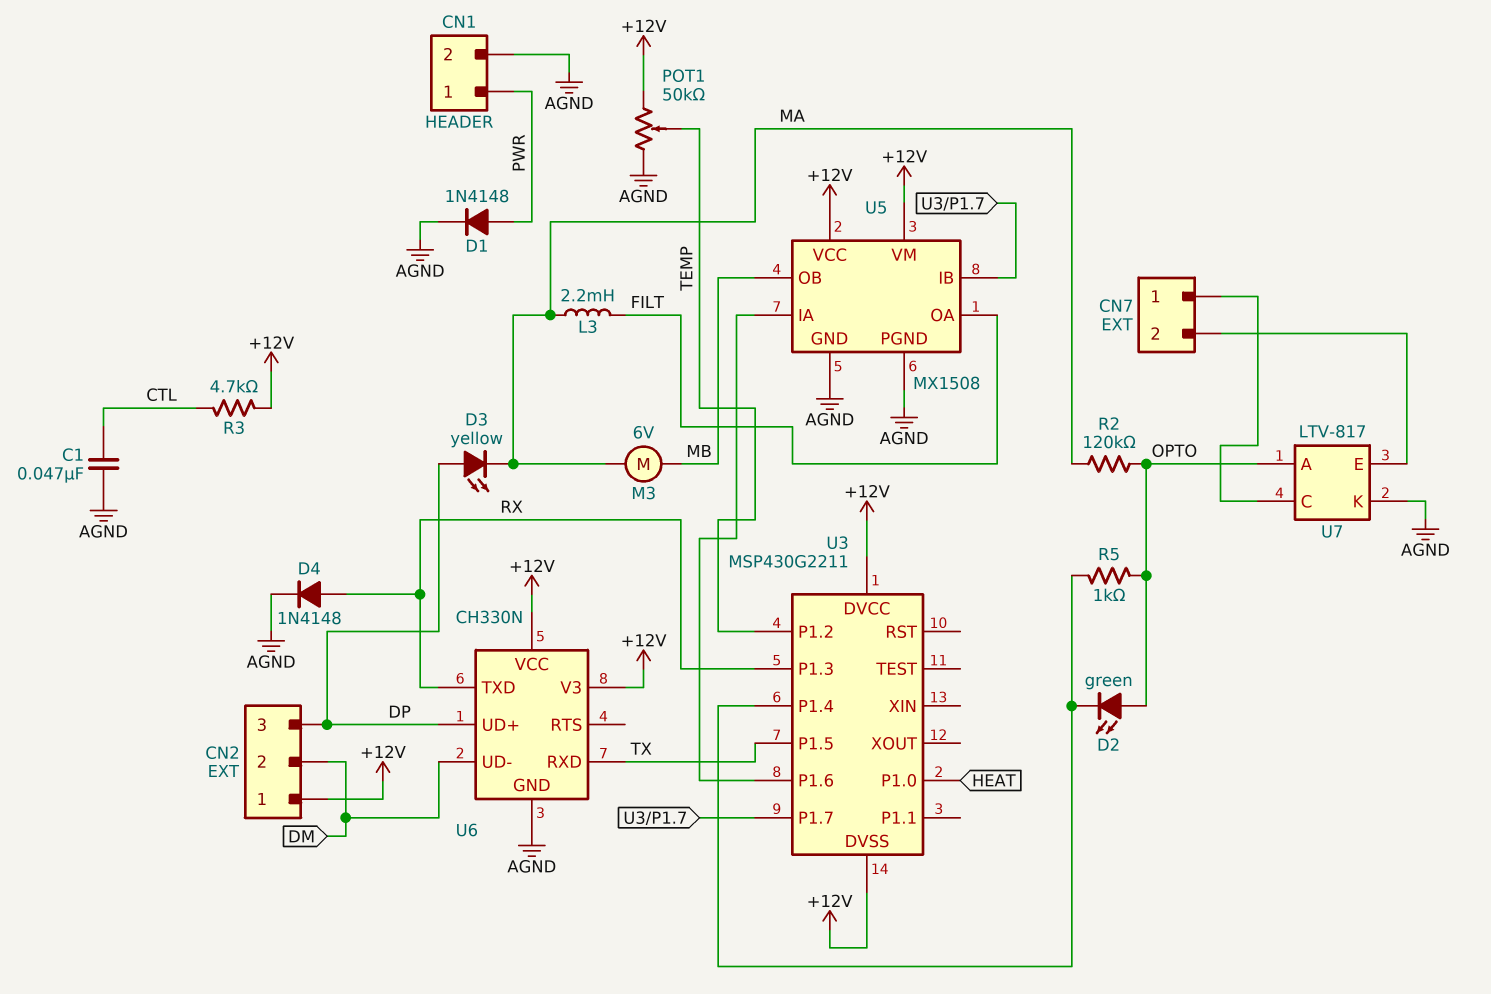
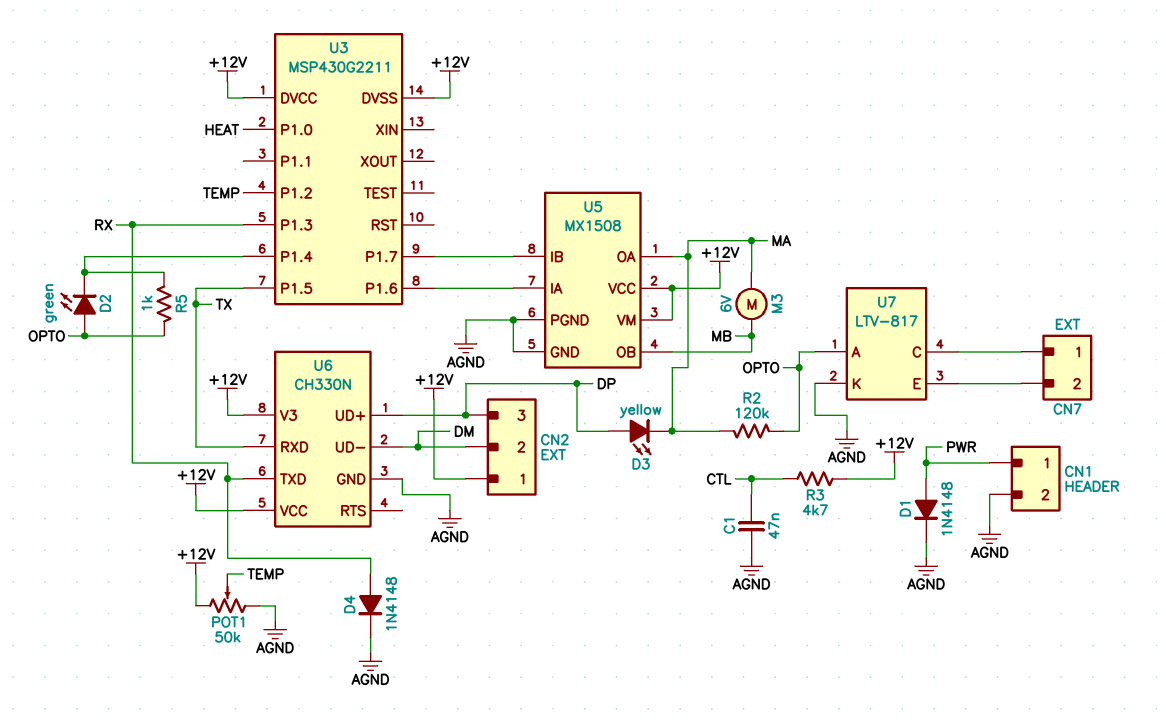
L3: 2.2mH (FILT, MA) -> none
U5 pin OA: FILT -> MA

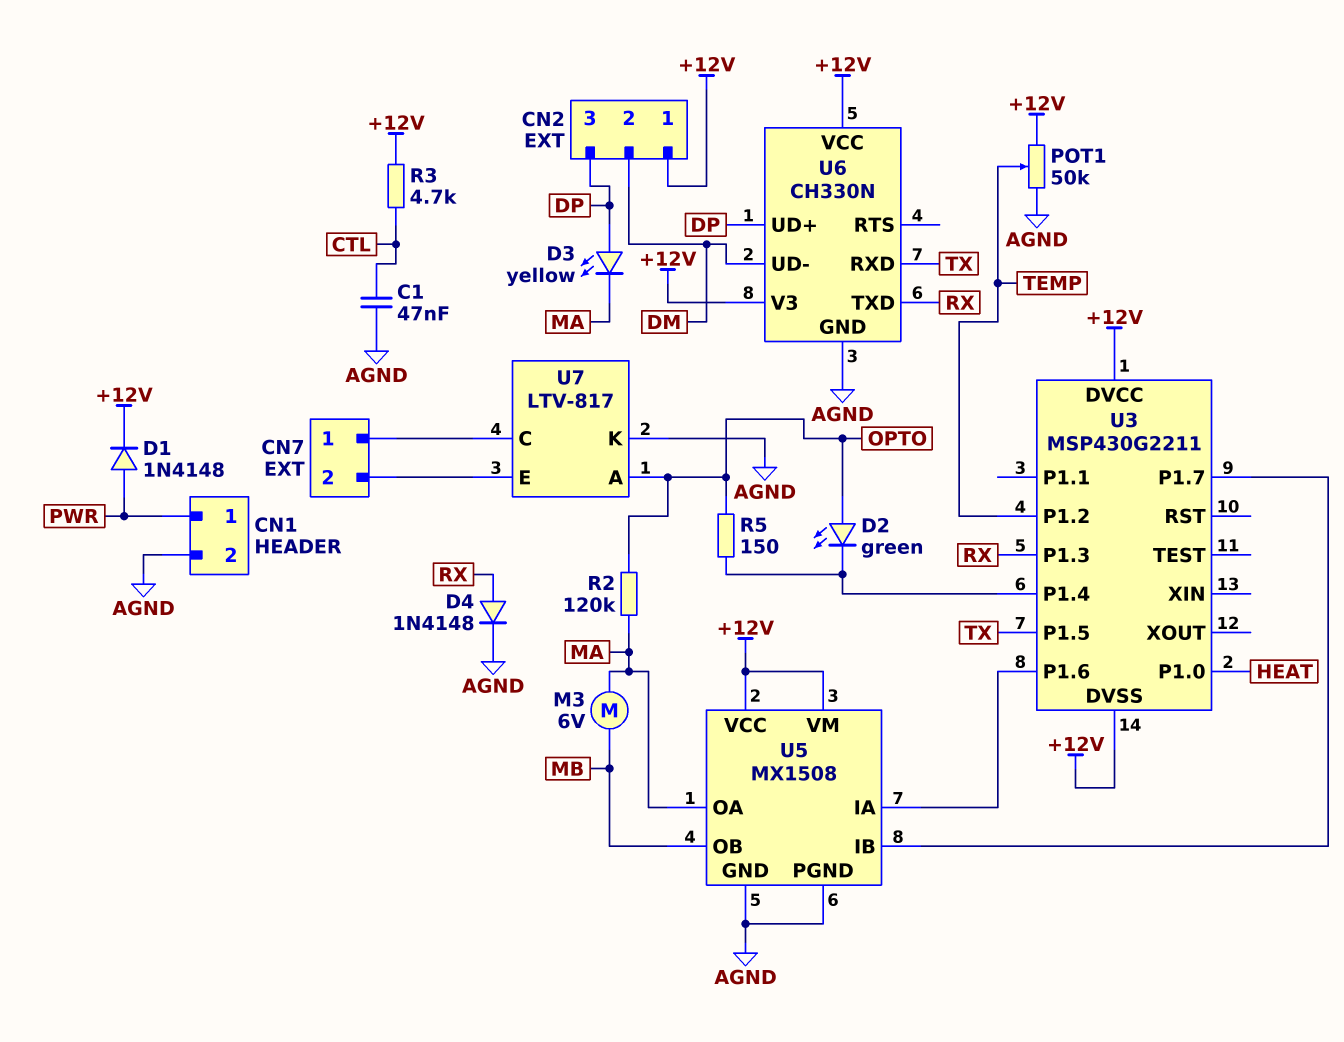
D1: diode 1N4148 (A PWR, K AGND) -> diode 1N4148 (A PWR, K +12V)
R5: 1k (OPTO, U3/P1.4) -> 150 (OPTO, U3/P1.4)

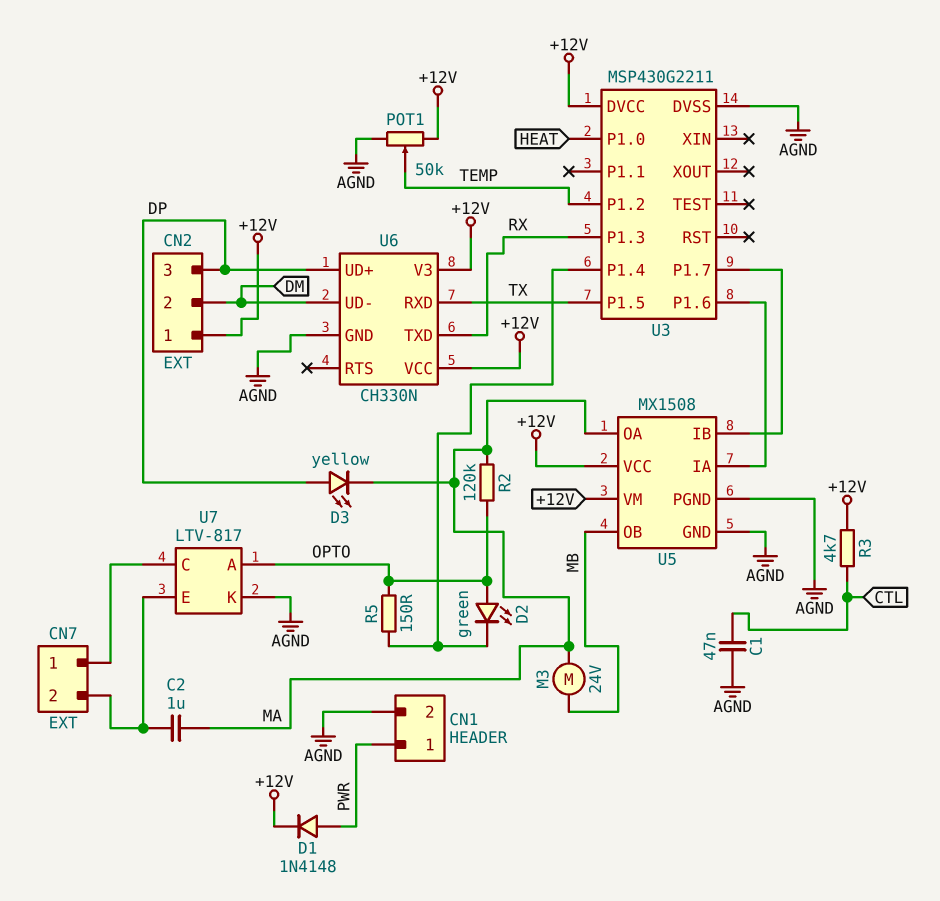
C2: none -> 1uF (CN7/2, MA)
D4: diode 1N4148 (A RX, K AGND) -> none
M3: motor 6V (MA, MB) -> motor 24V (MA, MB)
U3 pin DVSS: +12V -> AGND

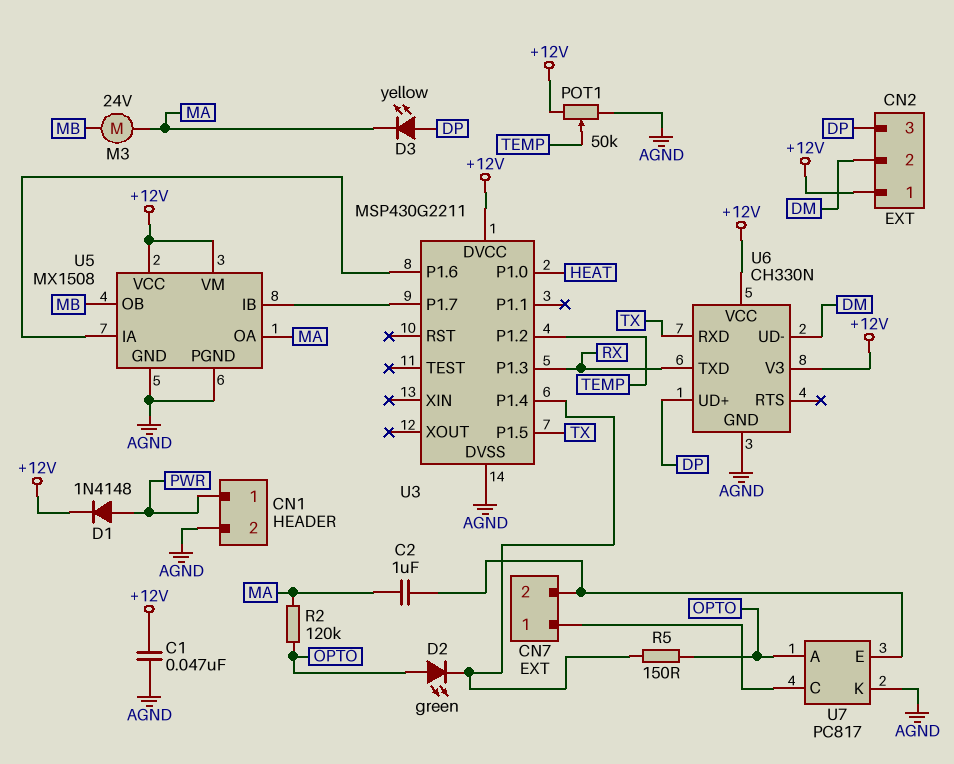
C1: 47nF (AGND, CTL) -> 47nF (+12V, AGND)
R3: 4.7k (+12V, CTL) -> none
U7: LTV-817 -> PC817

